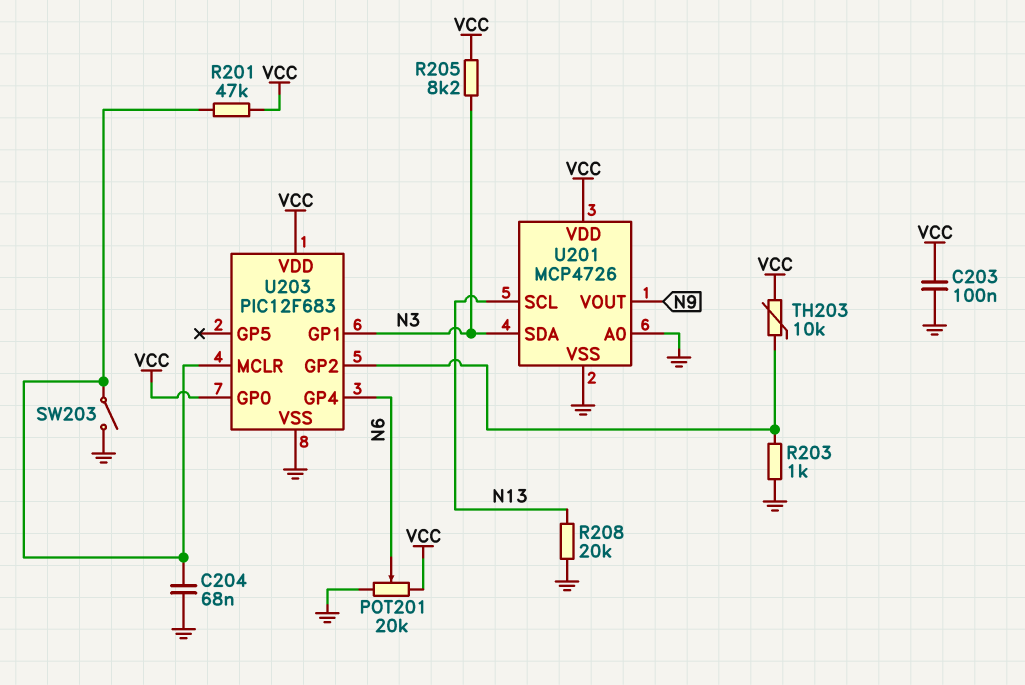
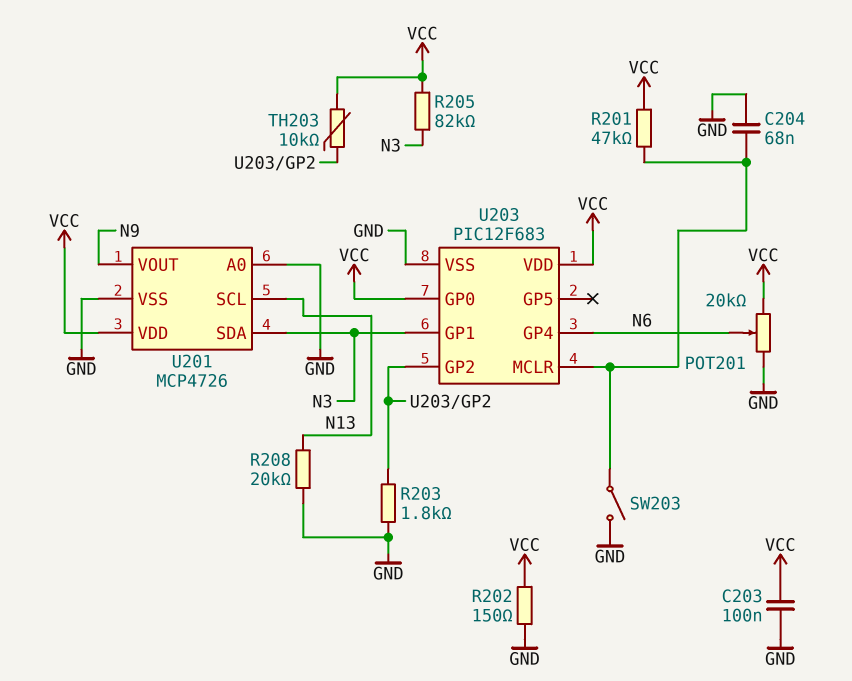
R202: none -> 150 (GND, VCC)
R203: 1k (GND, U203/GP2) -> 1.8k (GND, U203/GP2)
R205: 8.2k (N3, VCC) -> 82k (N3, VCC)

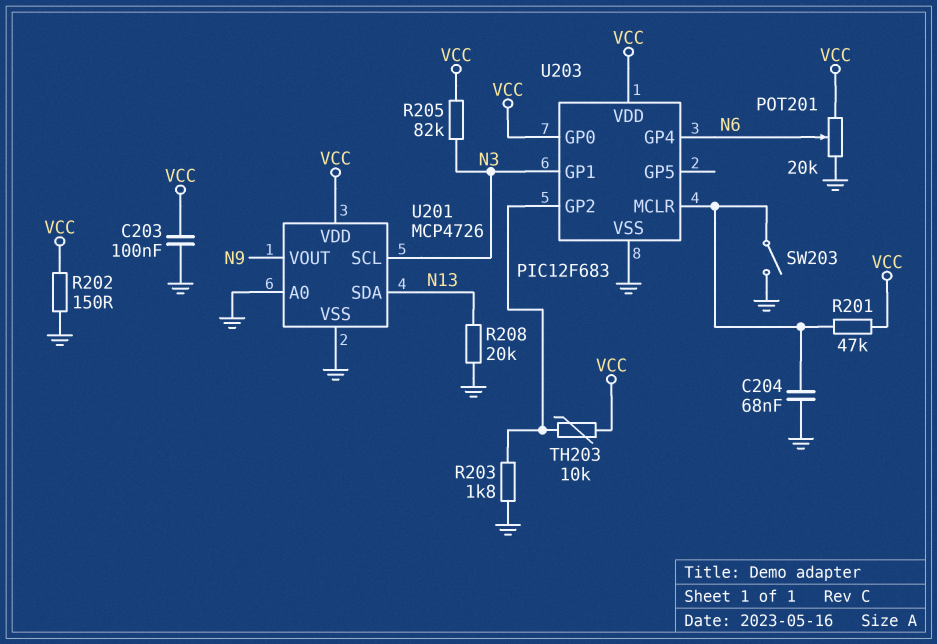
U201 pin SCL: N13 -> N3
U201 pin SDA: N3 -> N13

